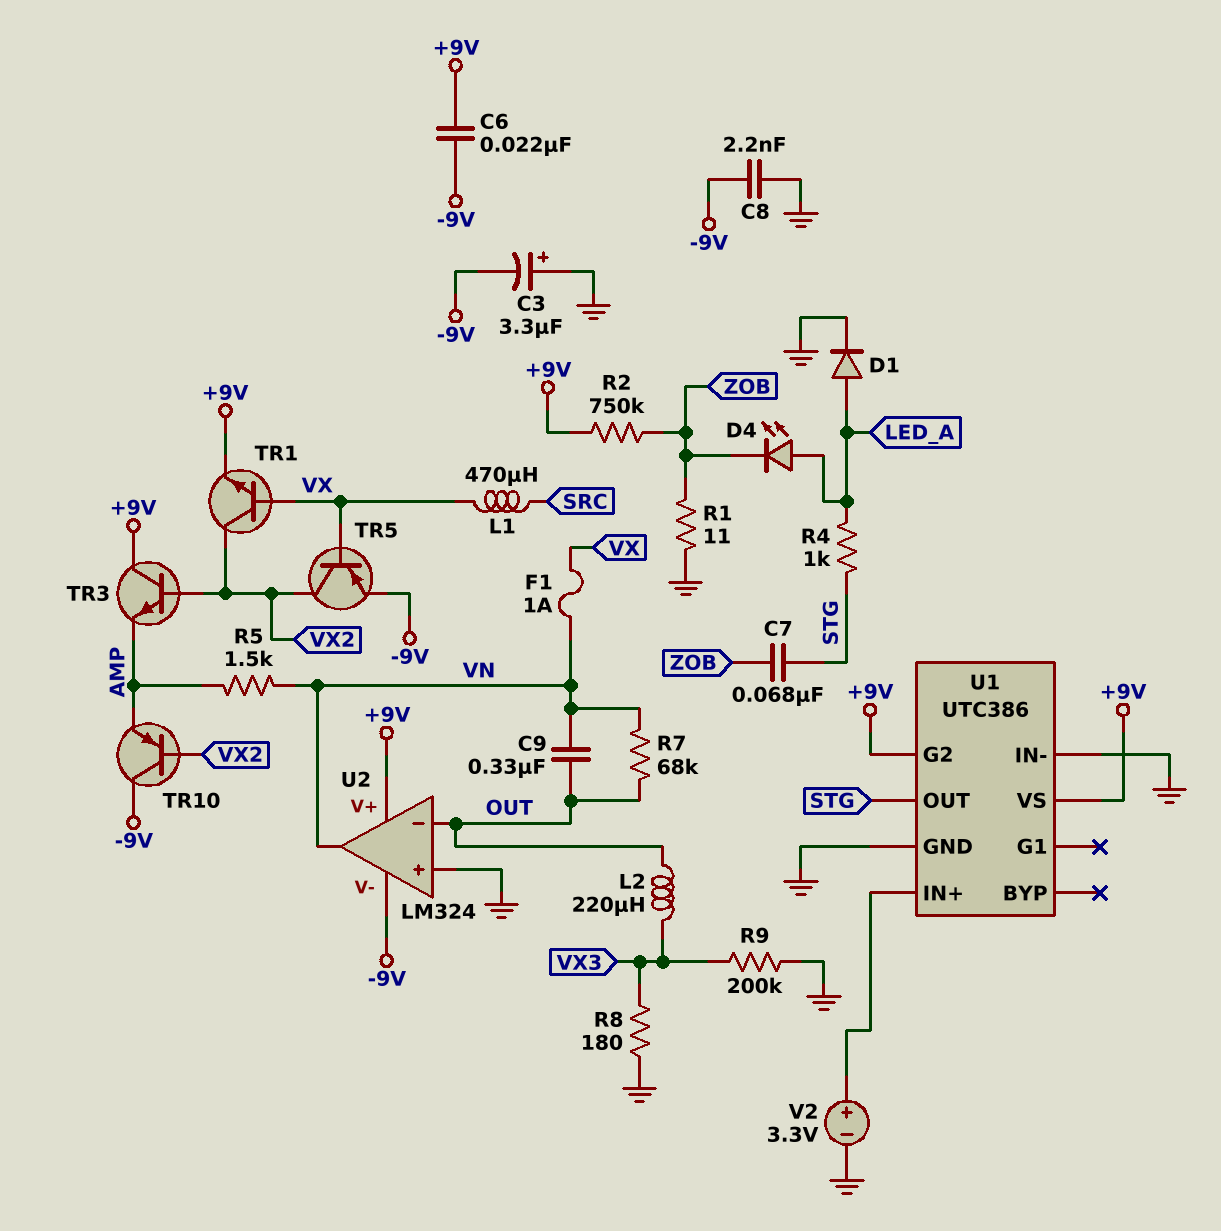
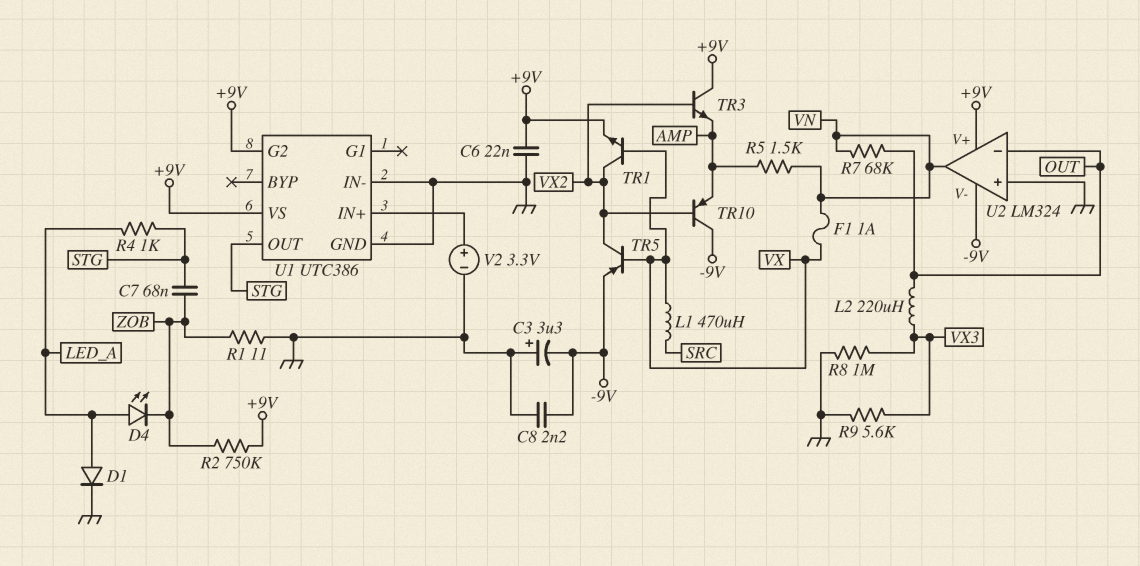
C6: 22nF (+9V, -9V) -> 22nF (+9V, GND)
C9: 330nF (OUT, VN) -> none
R8: 180 (GND, VX3) -> 1M (GND, VX3)
R9: 200k (GND, VX3) -> 5.6k (GND, VX3)

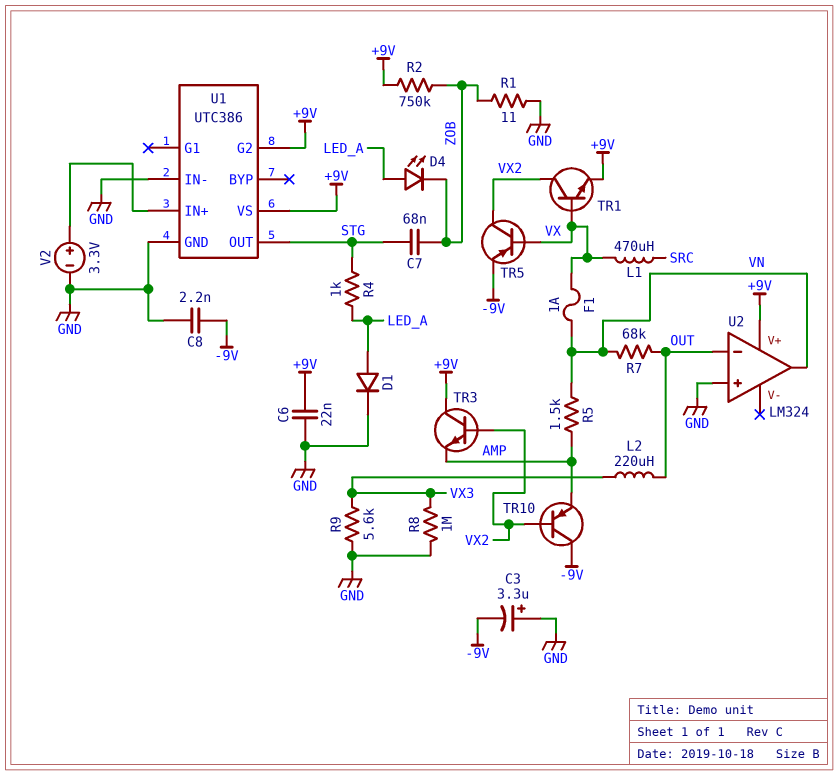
U2 pin V-: -9V -> none

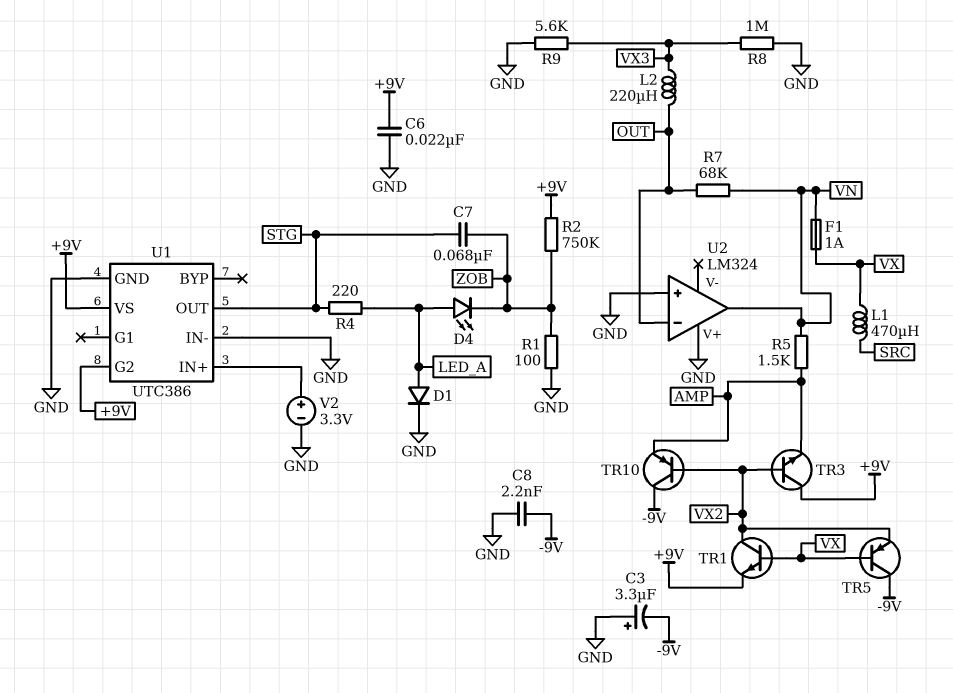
R1: 11 (GND, ZOB) -> 100 (GND, ZOB)
R4: 1k (LED_A, STG) -> 220 (LED_A, STG)
TR5: PNP (B VX, C VX2, E -9V) -> PNP (B VX, C -9V, E VX2)
U2 pin V+: +9V -> GND

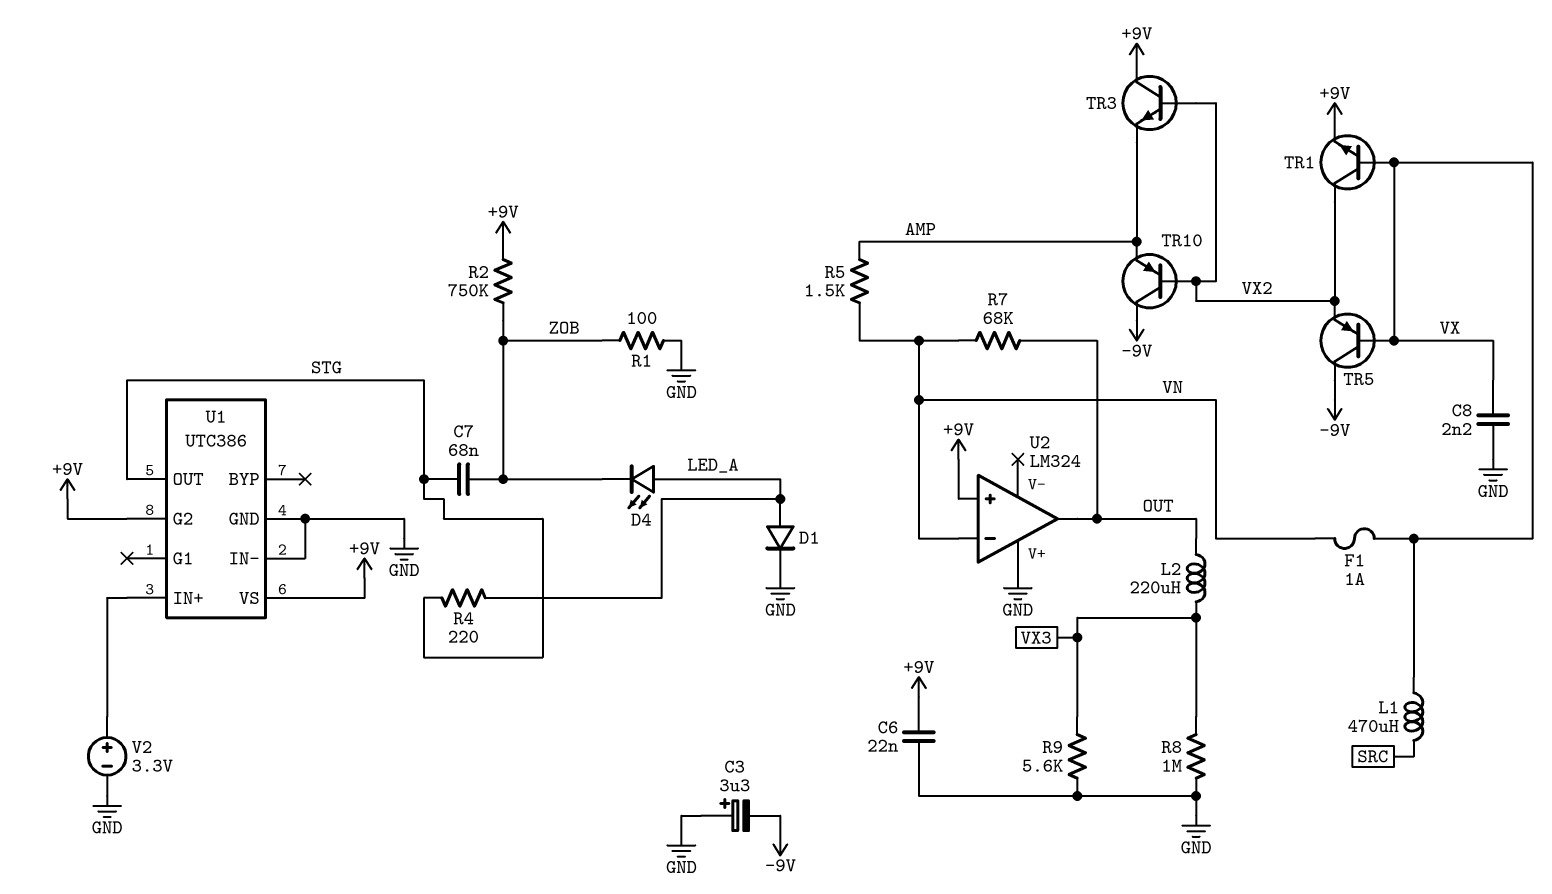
C8: 2.2nF (-9V, GND) -> 2.2nF (GND, VX)
U2 pin in+: GND -> +9V
U2 pin in-: OUT -> VN
U2 pin out: VN -> OUT

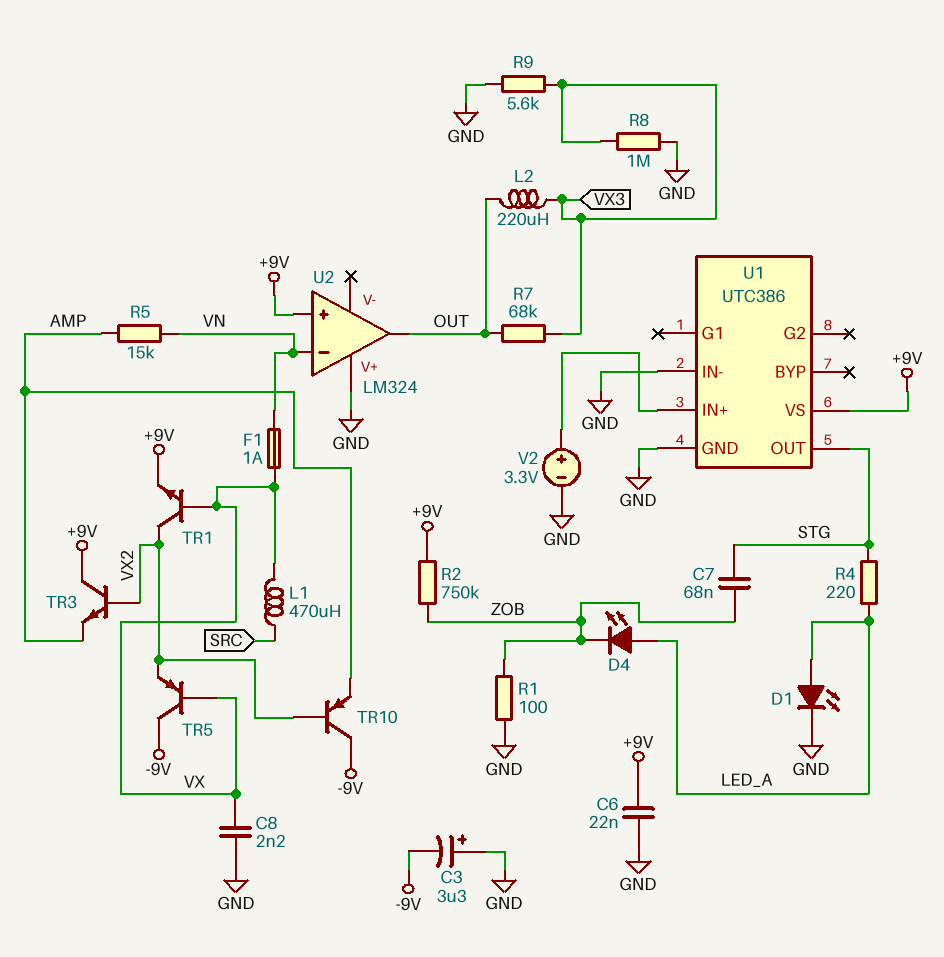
D1: diode (A LED_A, K GND) -> LED (A LED_A, K GND)
R5: 1.5k (AMP, VN) -> 15k (AMP, VN)
R7: 68k (OUT, VN) -> 68k (OUT, VX3)
U1 pin G2: +9V -> none

